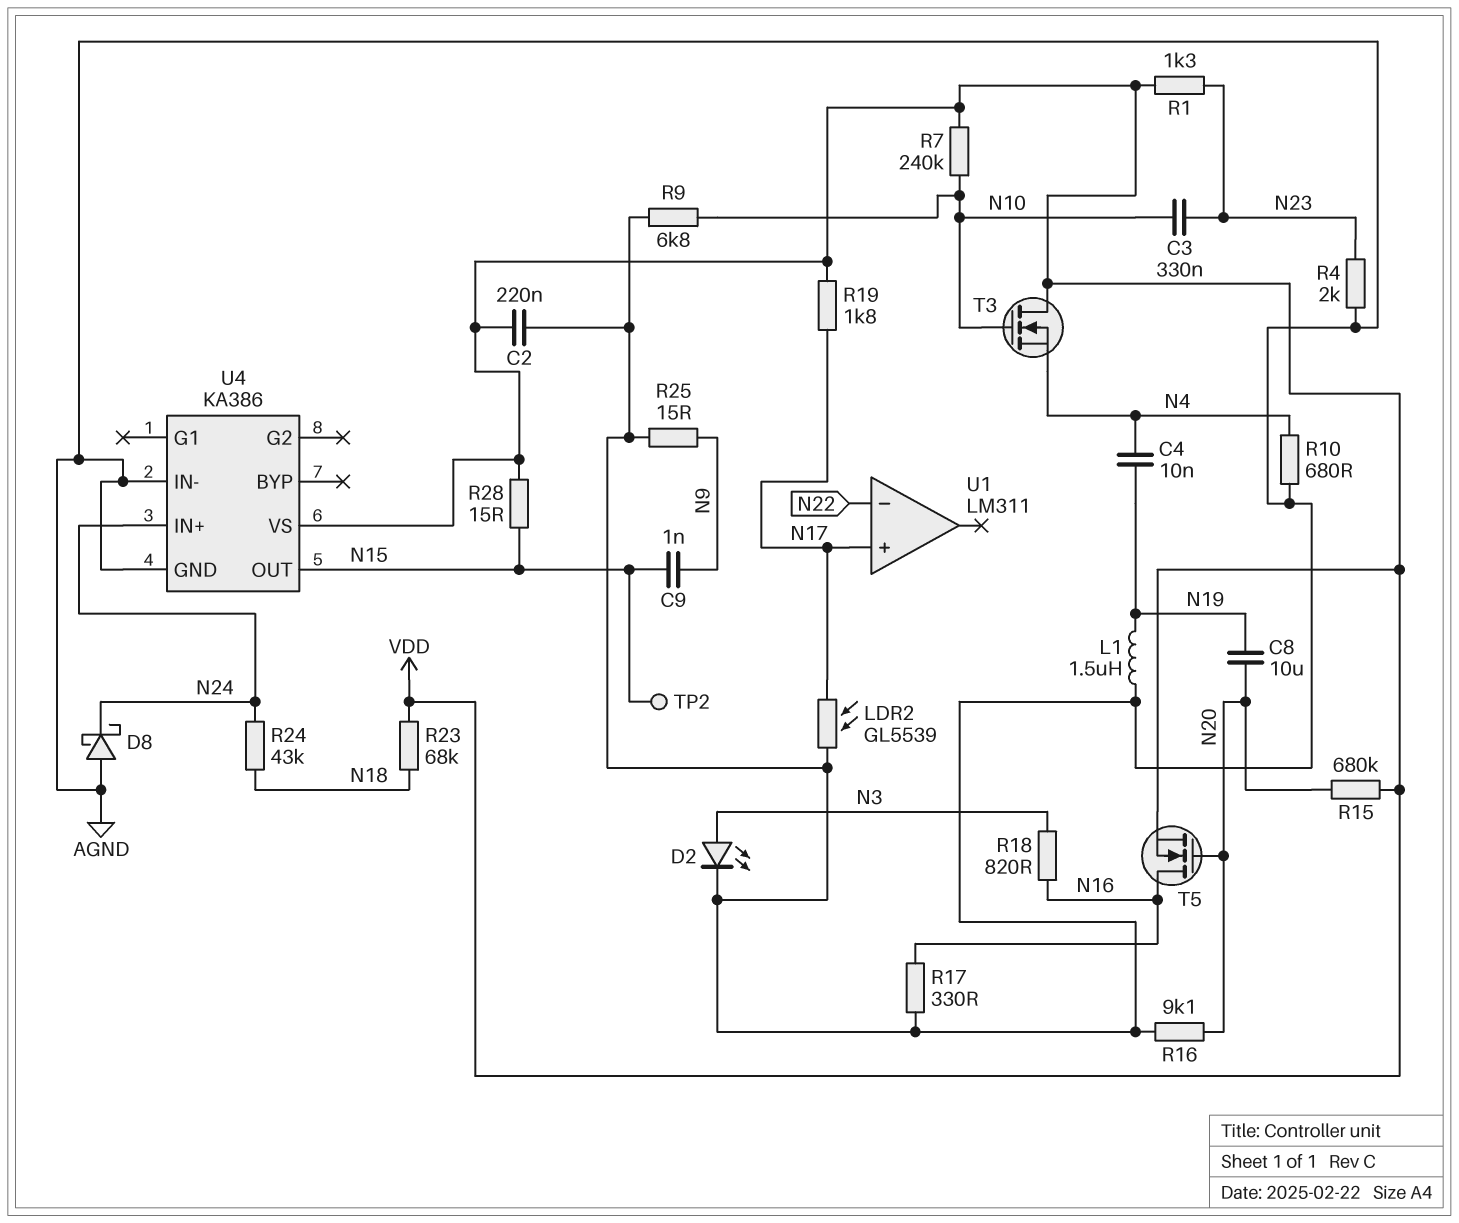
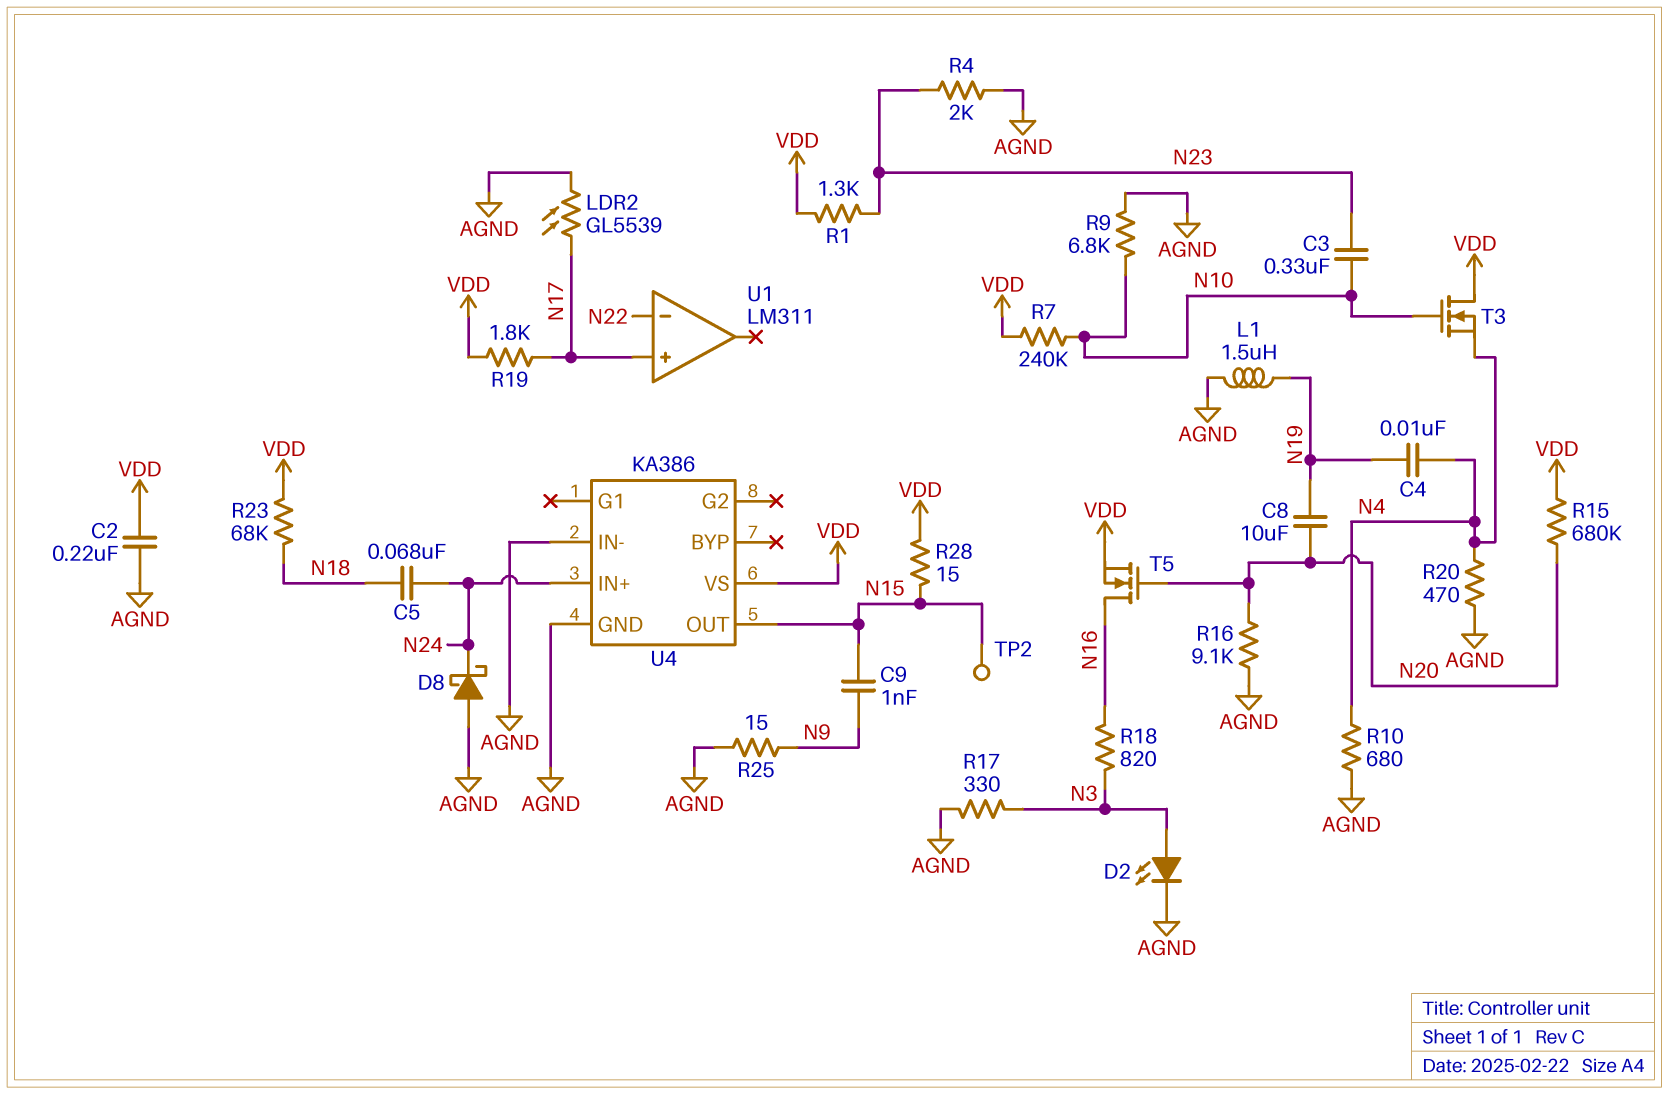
C5: none -> 68nF (N18, N24)
R17: 330 (AGND, N16) -> 330 (AGND, N3)
R20: none -> 470 (AGND, N4)
R24: 43k (N18, N24) -> none

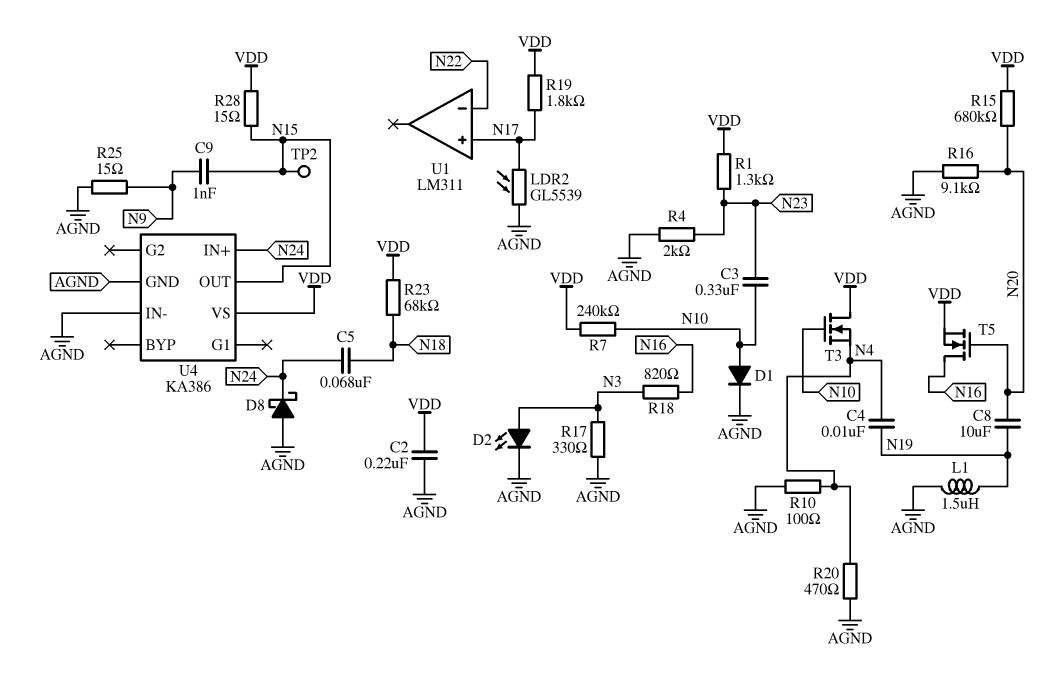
D1: none -> diode (A N10, K AGND)
R9: 6.8k (AGND, N10) -> none
R10: 680 (AGND, N4) -> 100 (AGND, N4)

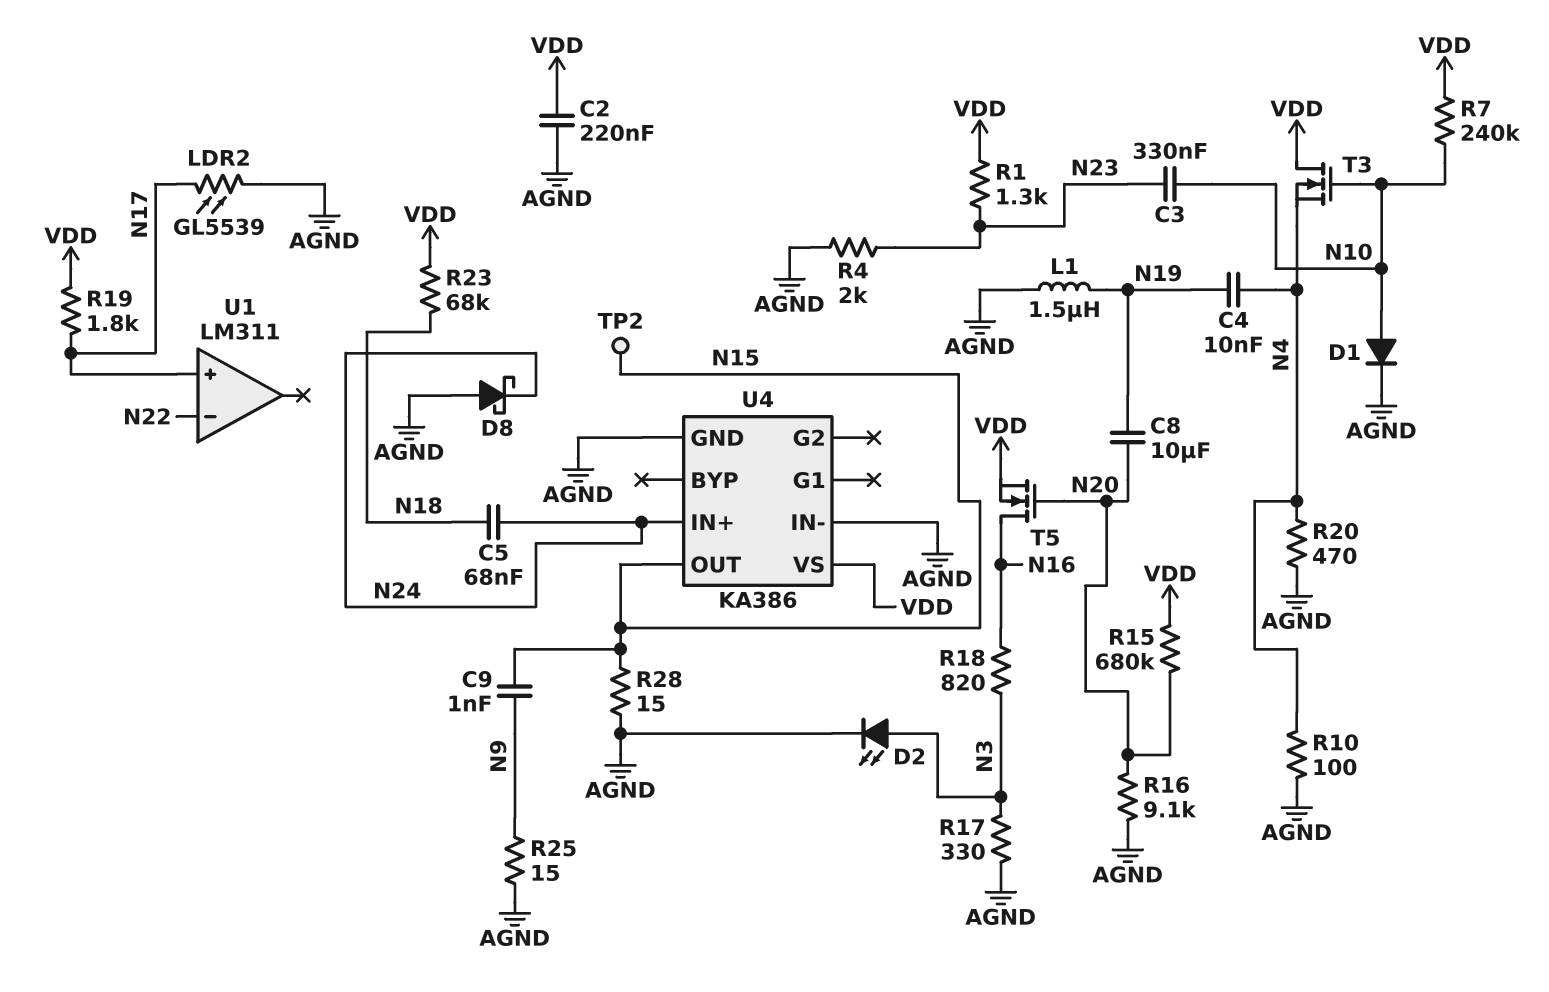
R28: 15 (N15, VDD) -> 15 (AGND, N15)

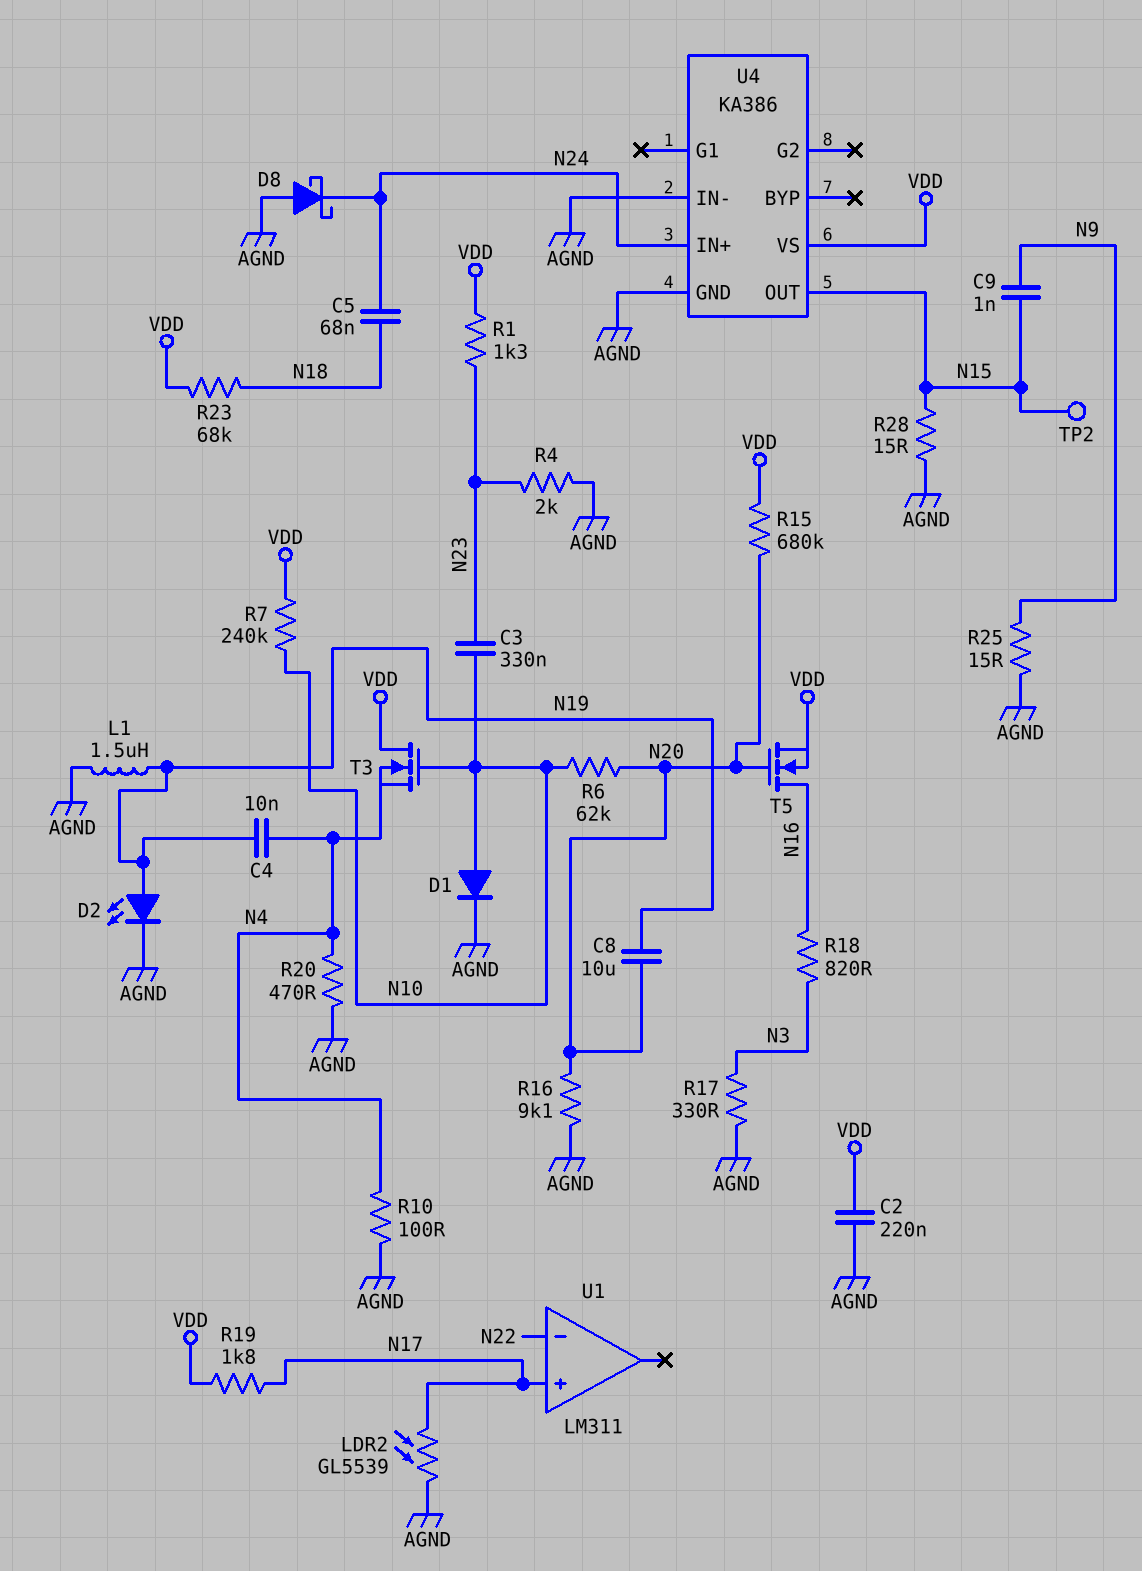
D2: LED (A N3, K AGND) -> LED (A N19, K AGND)
R6: none -> 62k (N10, N20)

